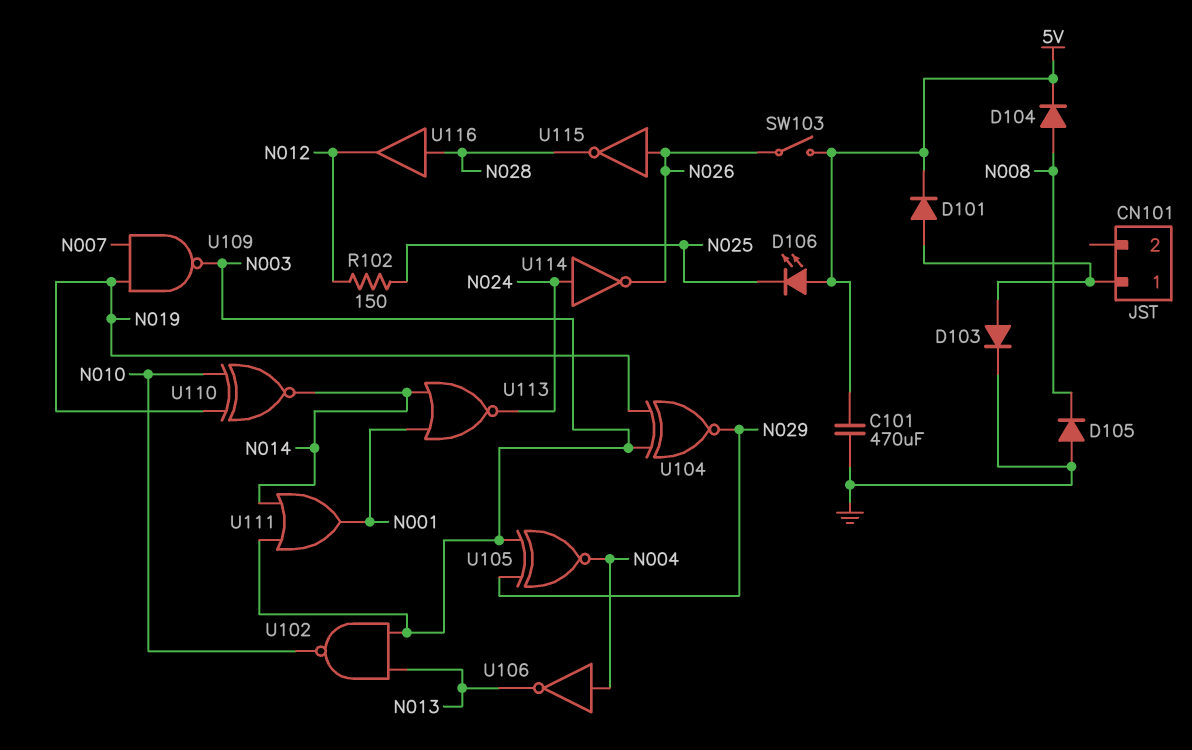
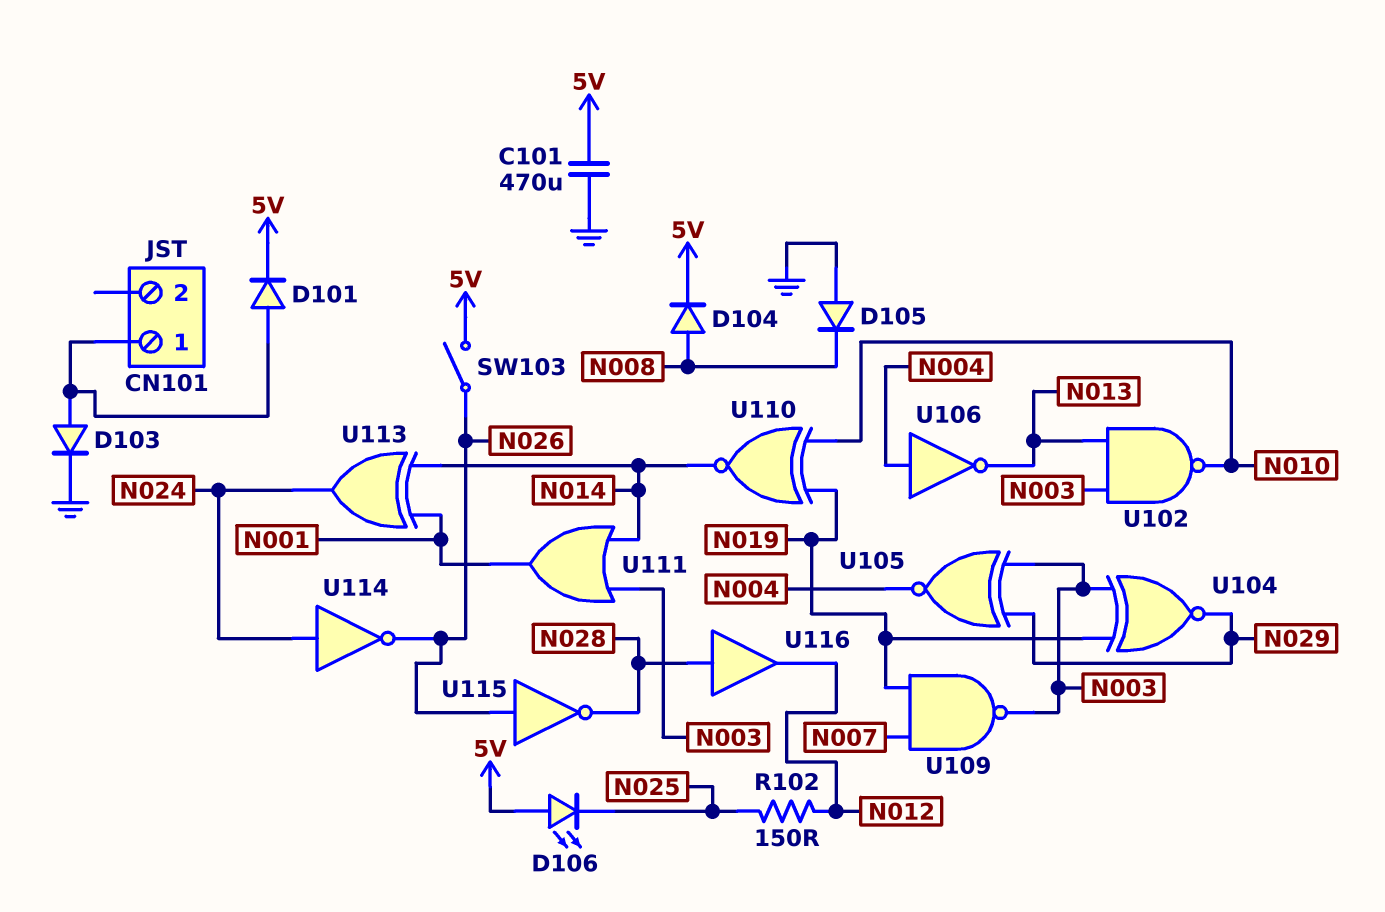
U113: NOR (in N001, in N014, out N024) -> XOR (in N001, in N014, out N024)

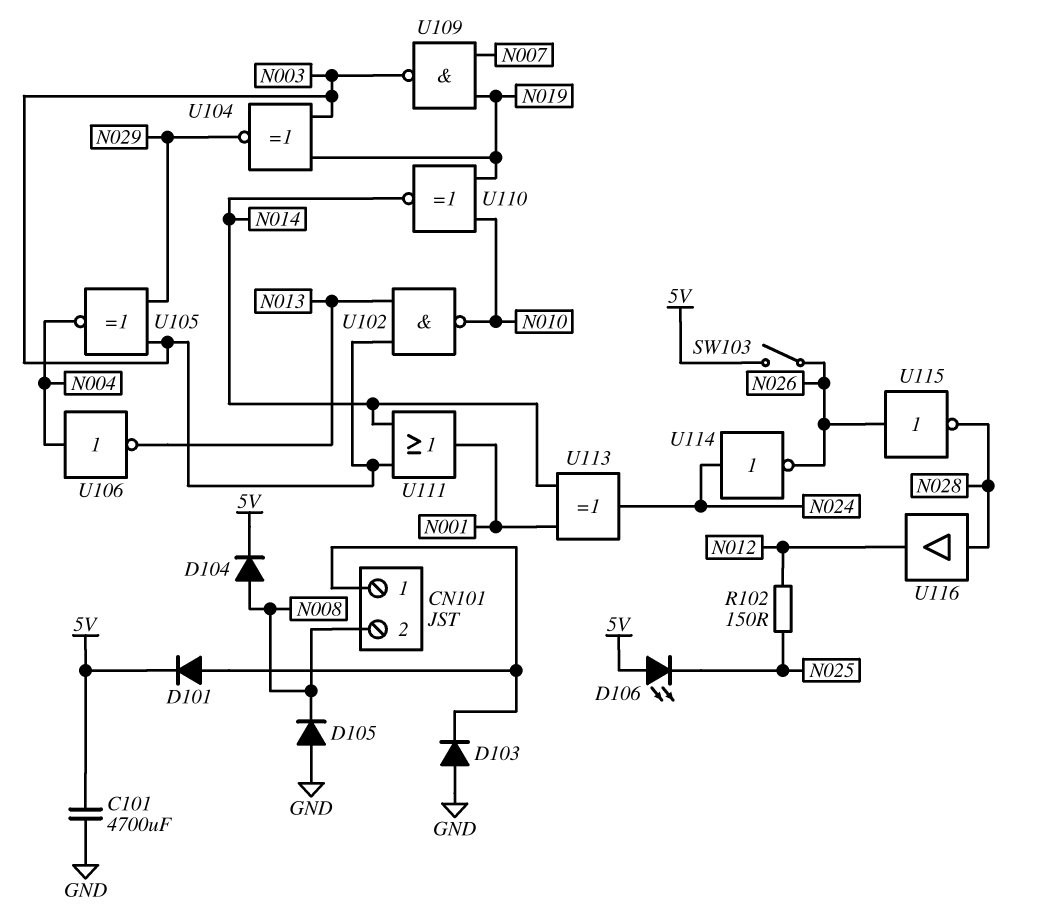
C101: 470uF (5V, GND) -> 4700uF (5V, GND)
CN101 pin 2: none -> N008
D103: diode (A CN101/1, K GND) -> diode (A GND, K CN101/1)

